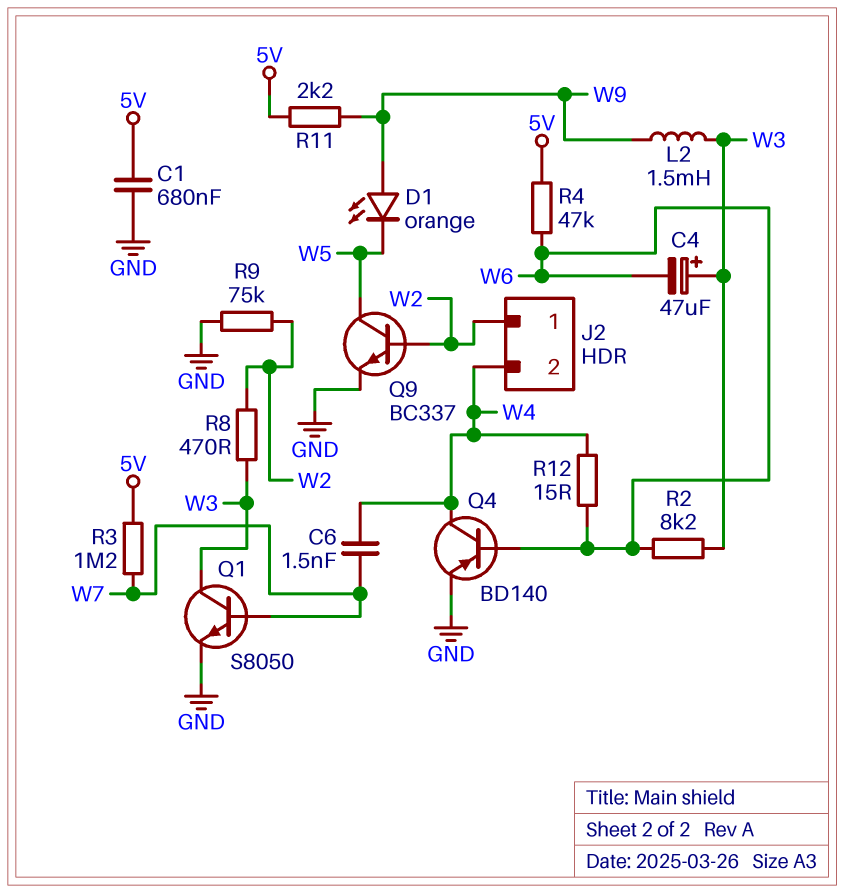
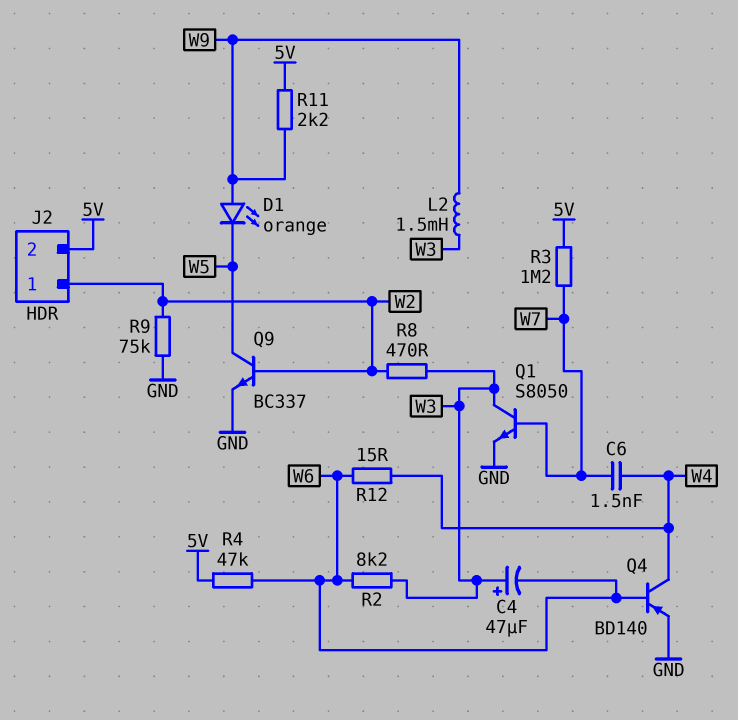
C1: 680nF (5V, GND) -> none
J2 pin 2: W4 -> 5V

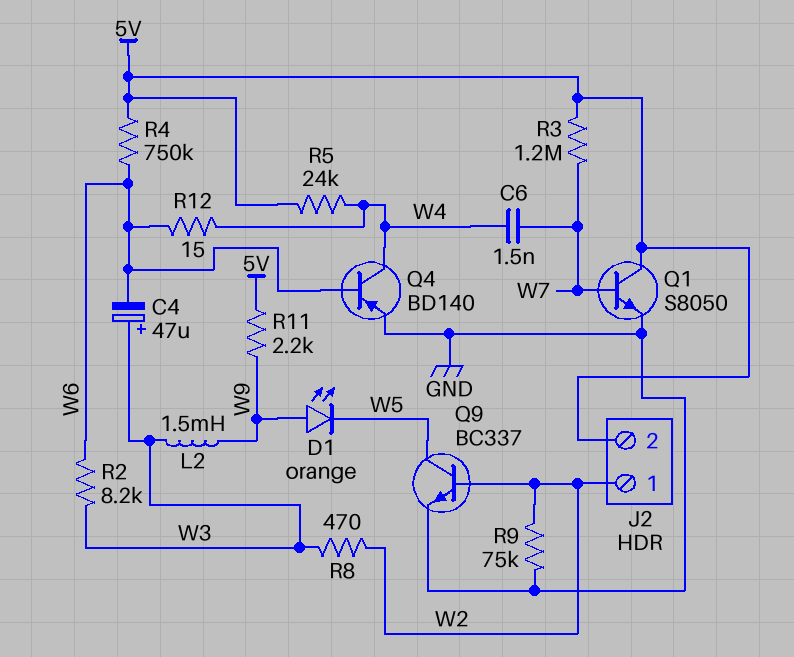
Q1: NPN S8050 (B W7, C W3, E GND) -> NPN S8050 (B W7, C 5V, E GND)
R4: 47k (5V, W6) -> 750k (5V, W6)
R5: none -> 24k (5V, W4)

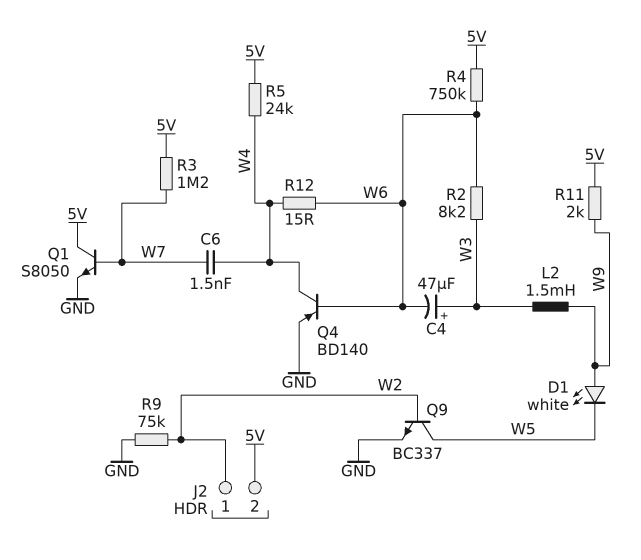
D1: LED orange (A W9, K W5) -> LED white (A W9, K W5)
R8: 470 (W2, W3) -> none
R11: 2.2k (5V, W9) -> 2k (5V, W9)

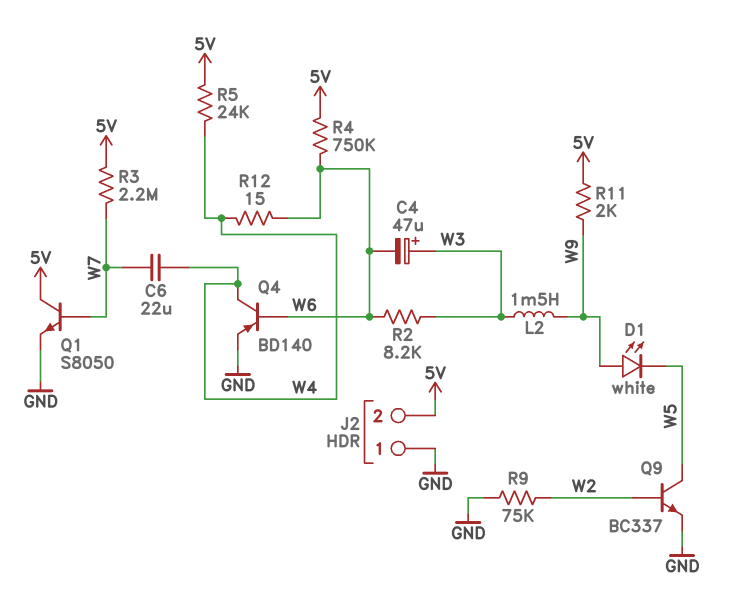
C6: 1.5nF (W4, W7) -> 22uF (W4, W7)
J2 pin 1: W2 -> GND
R3: 1.2M (5V, W7) -> 2.2M (5V, W7)

